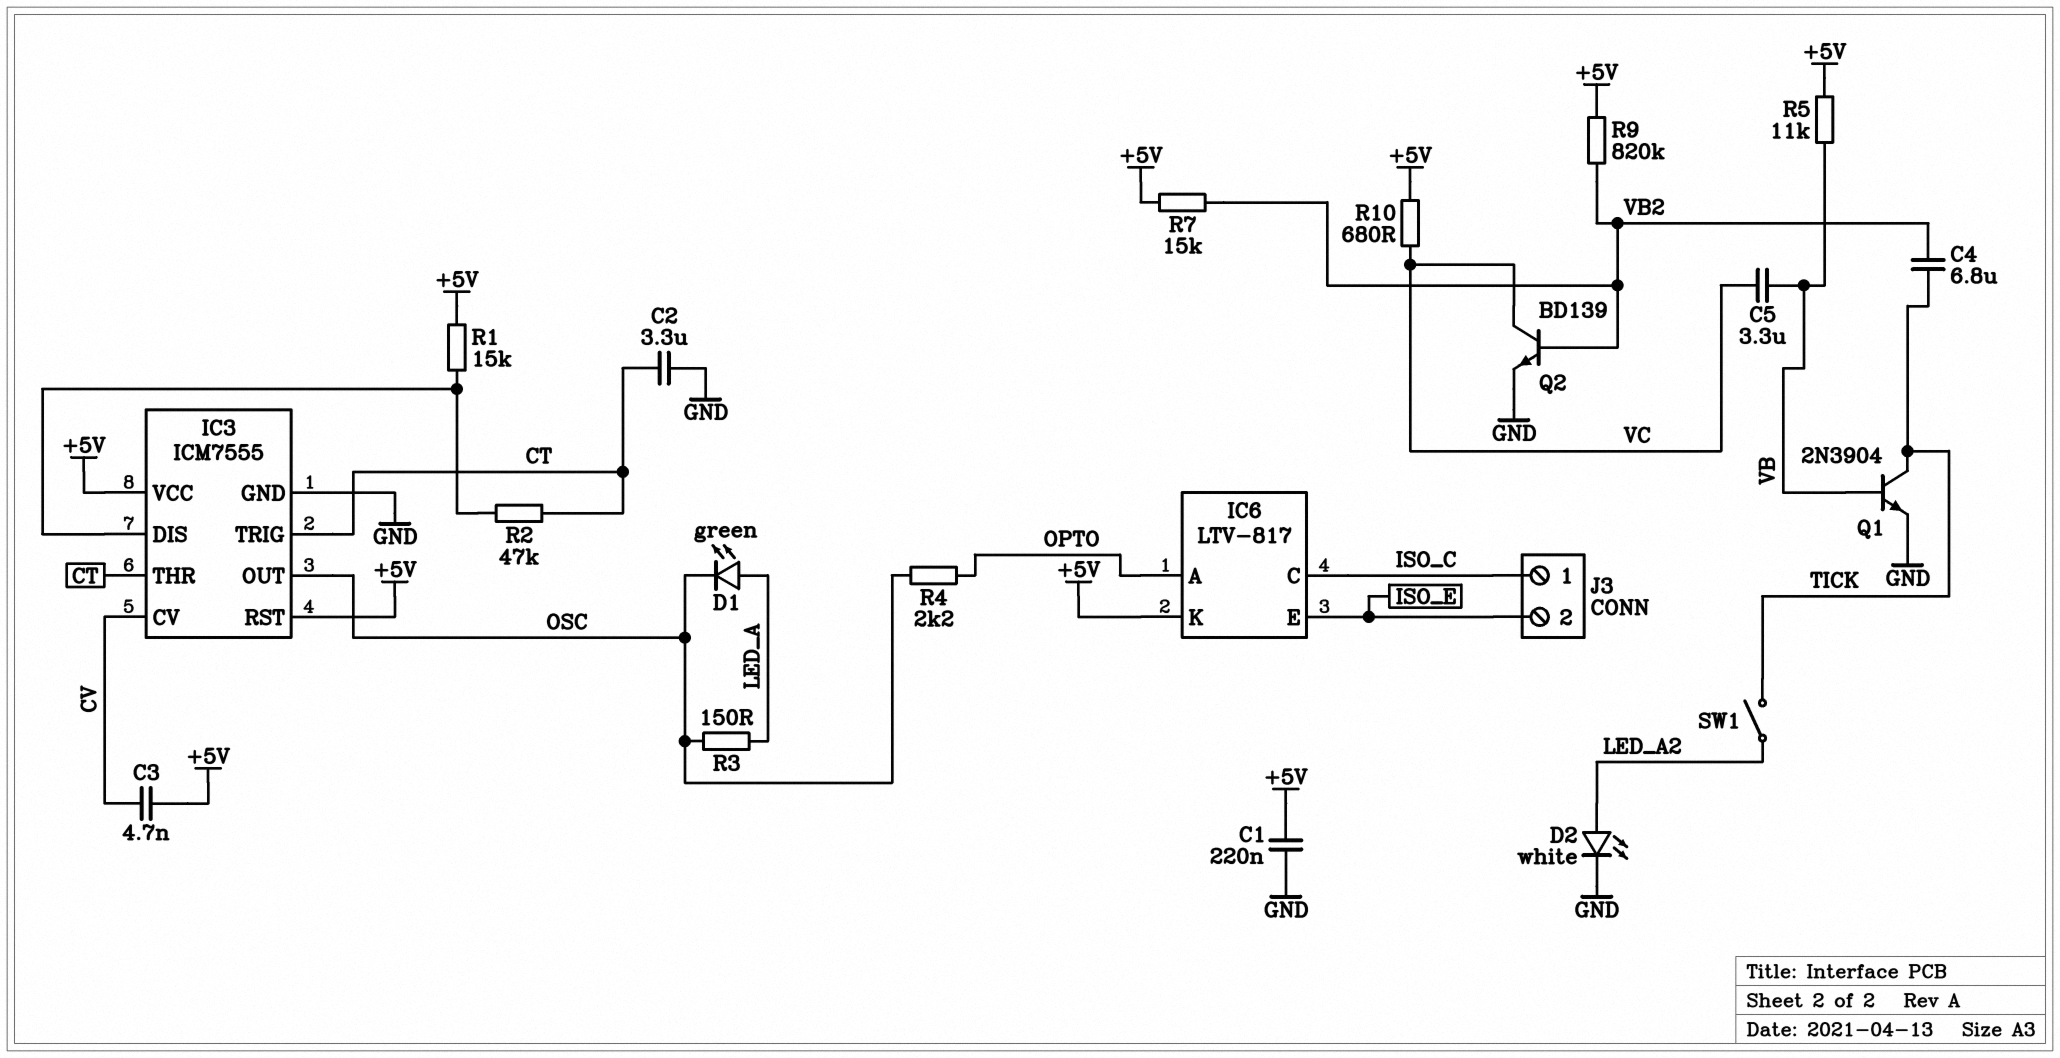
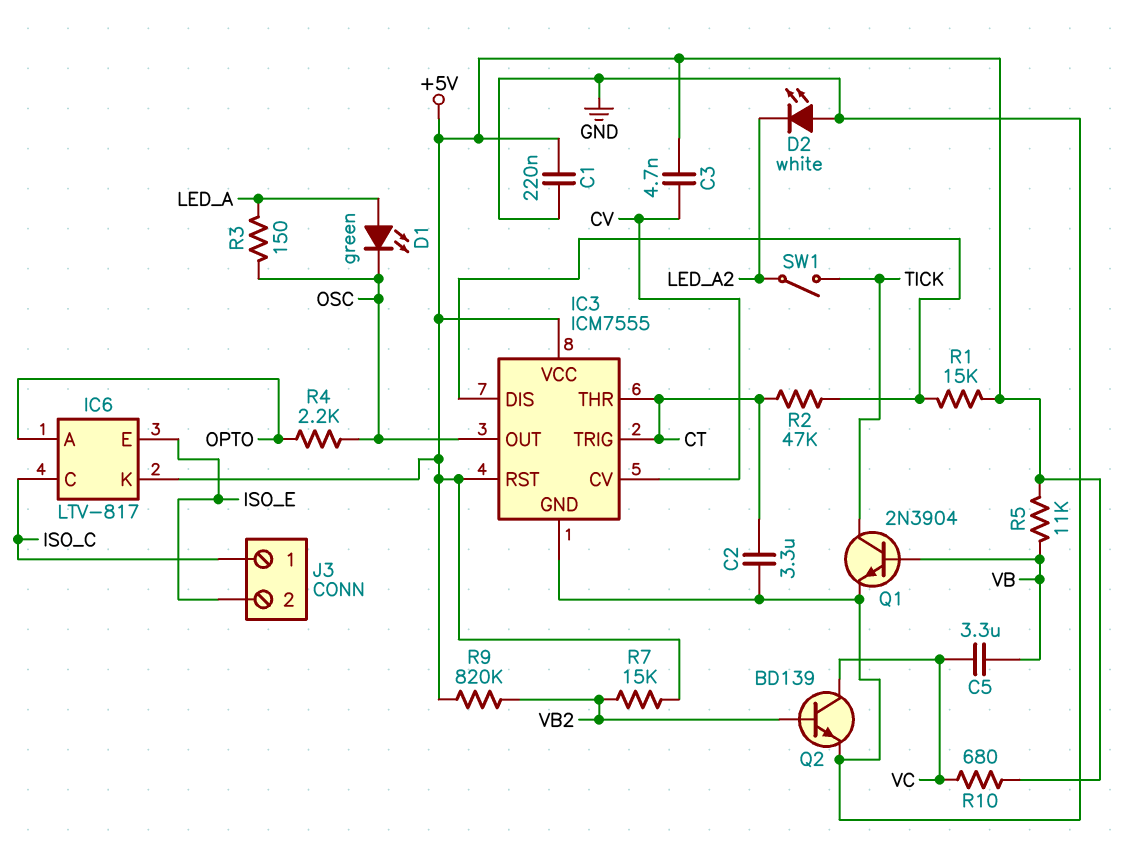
C4: 6.8uF (TICK, VB2) -> none
D2: LED white (A LED_A2, K GND) -> LED white (A GND, K LED_A2)

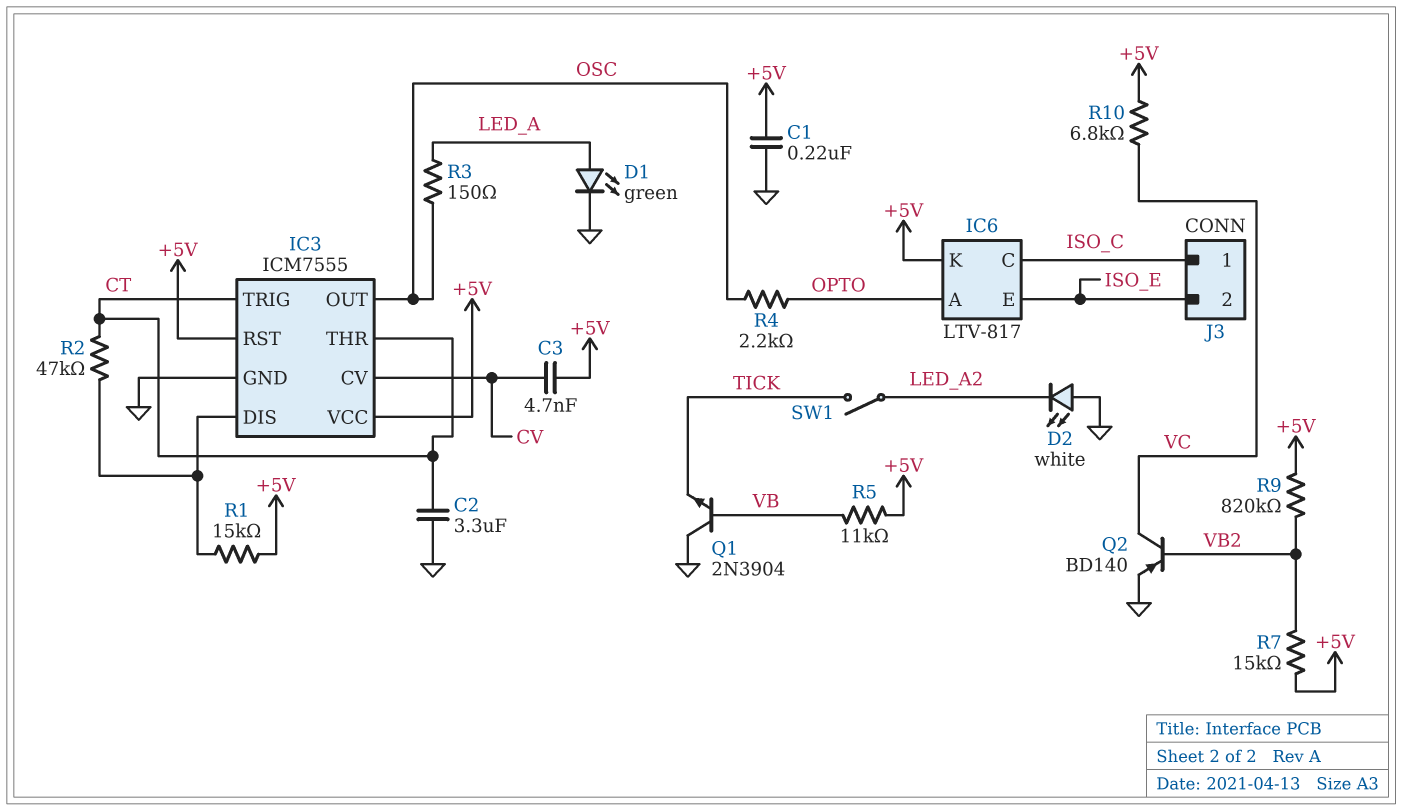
C5: 3.3uF (VB, VC) -> none
D1: LED green (A LED_A, K OSC) -> LED green (A LED_A, K GND)
Q1: NPN 2N3904 (B VB, C TICK, E GND) -> NPN 2N3904 (B VB, C GND, E TICK)
Q2: NPN BD139 (B VB2, C VC, E GND) -> PNP BD140 (B VB2, C VC, E GND)
R10: 680 (+5V, VC) -> 6.8k (+5V, VC)

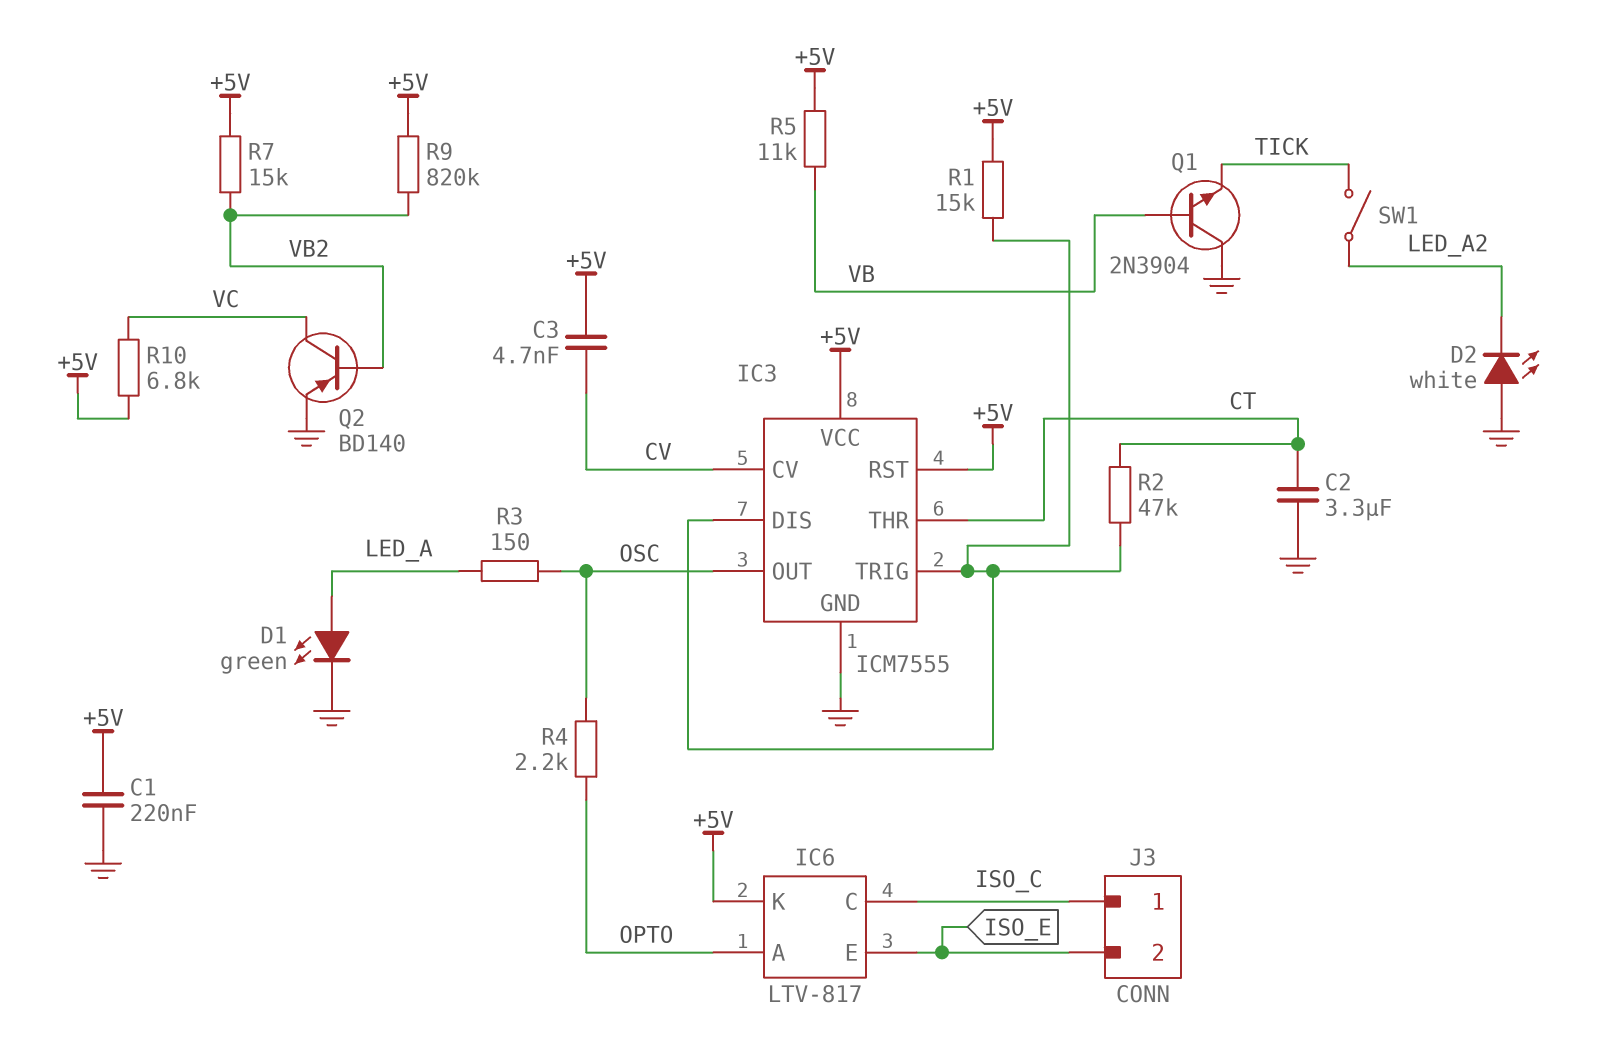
IC3 pin TRIG: CT -> IC3/DIS

